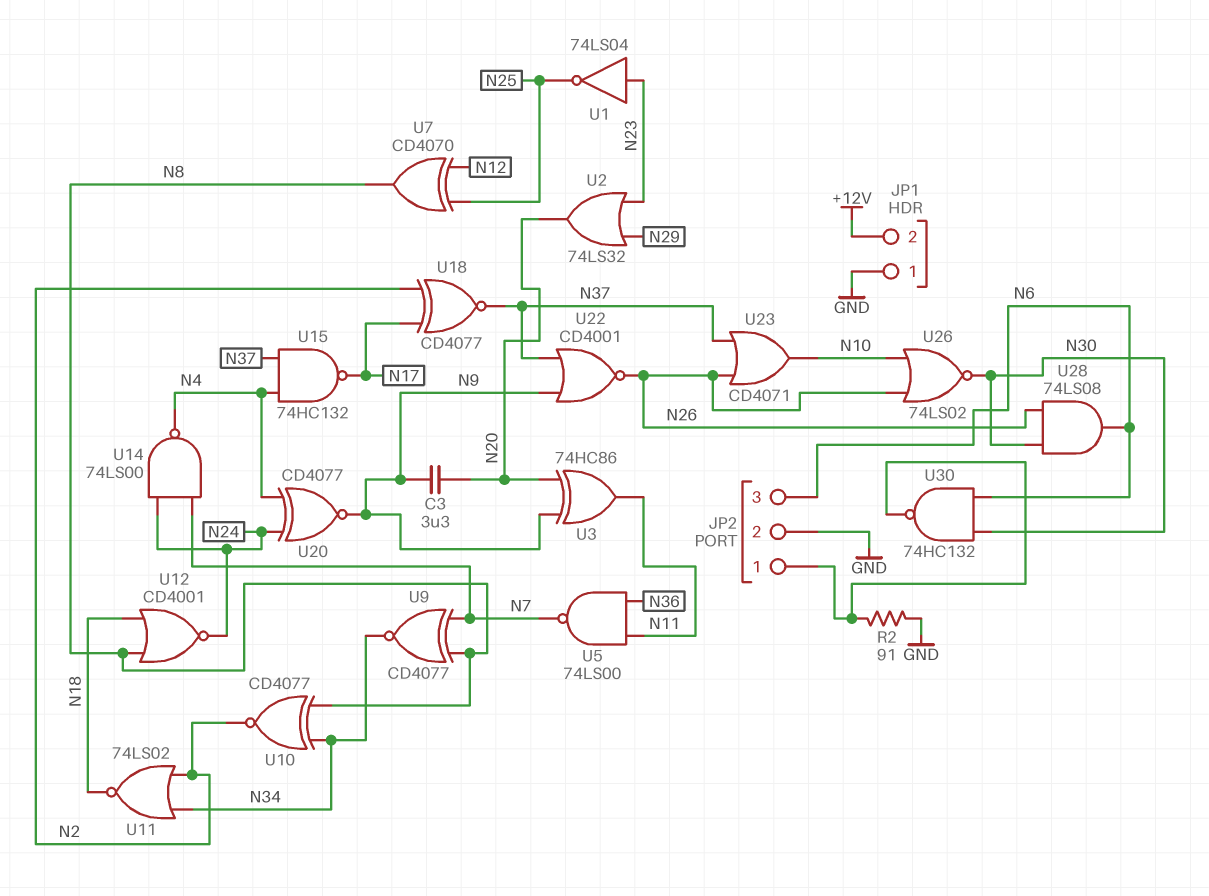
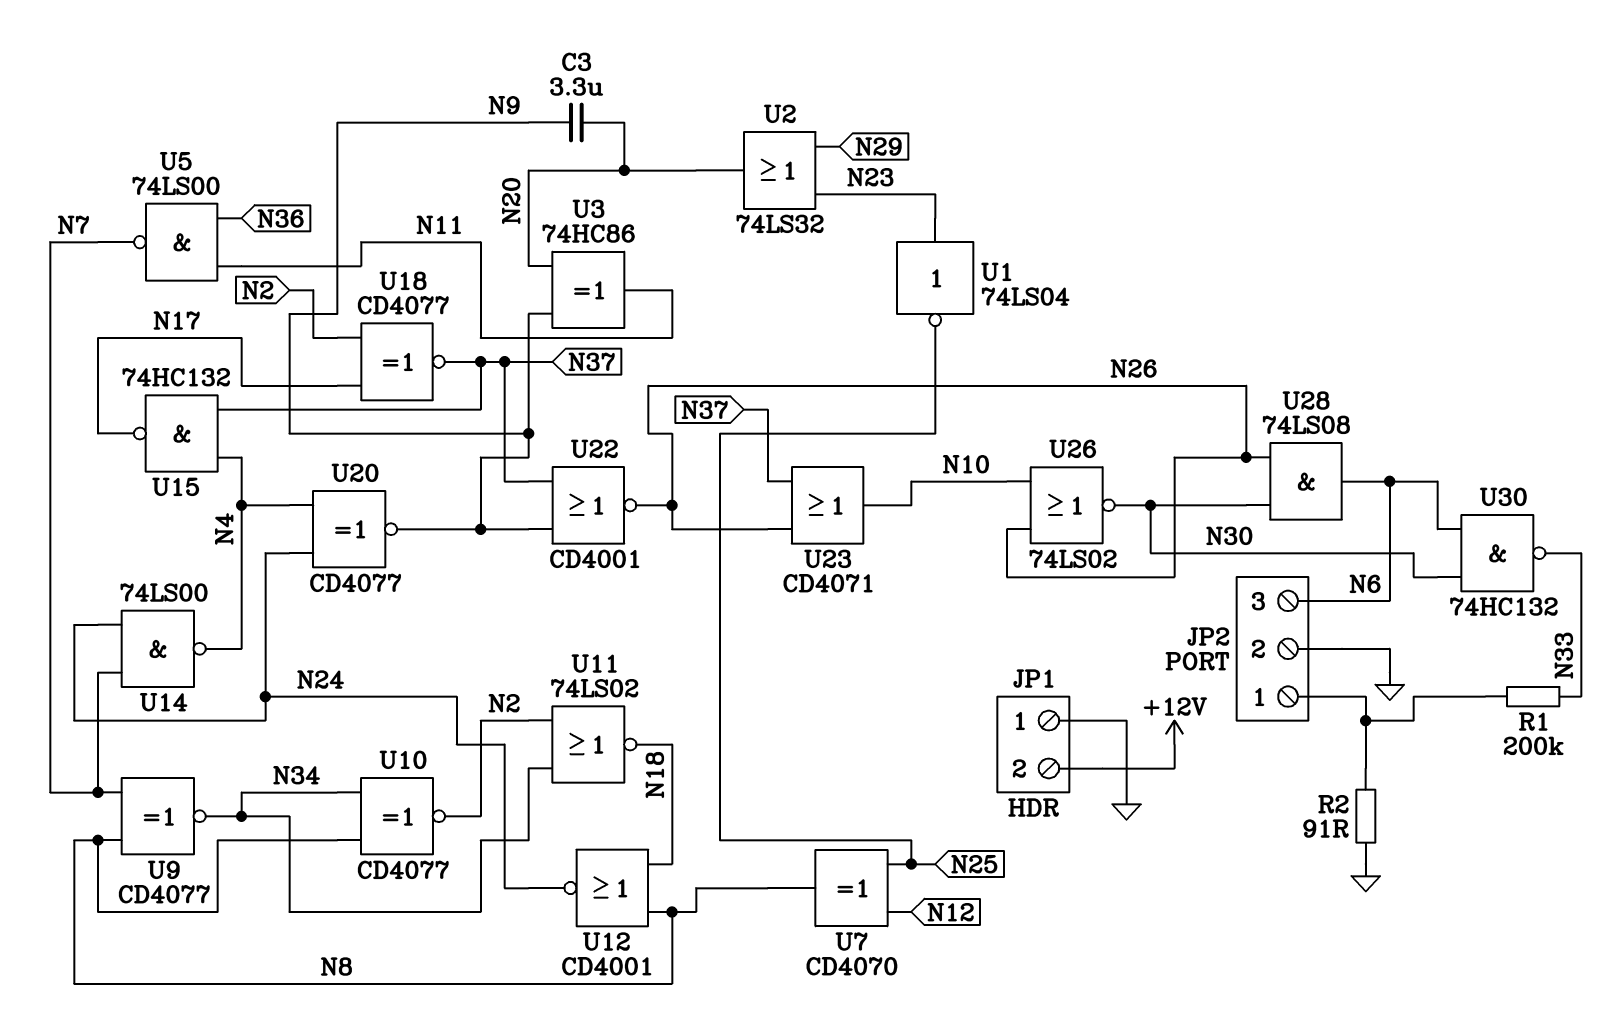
R1: none -> 200k (JP2/1, N33)
U30: NAND 74HC132 (in N6, in N30, out JP2/1) -> NAND 74HC132 (in N6, in N30, out N33)

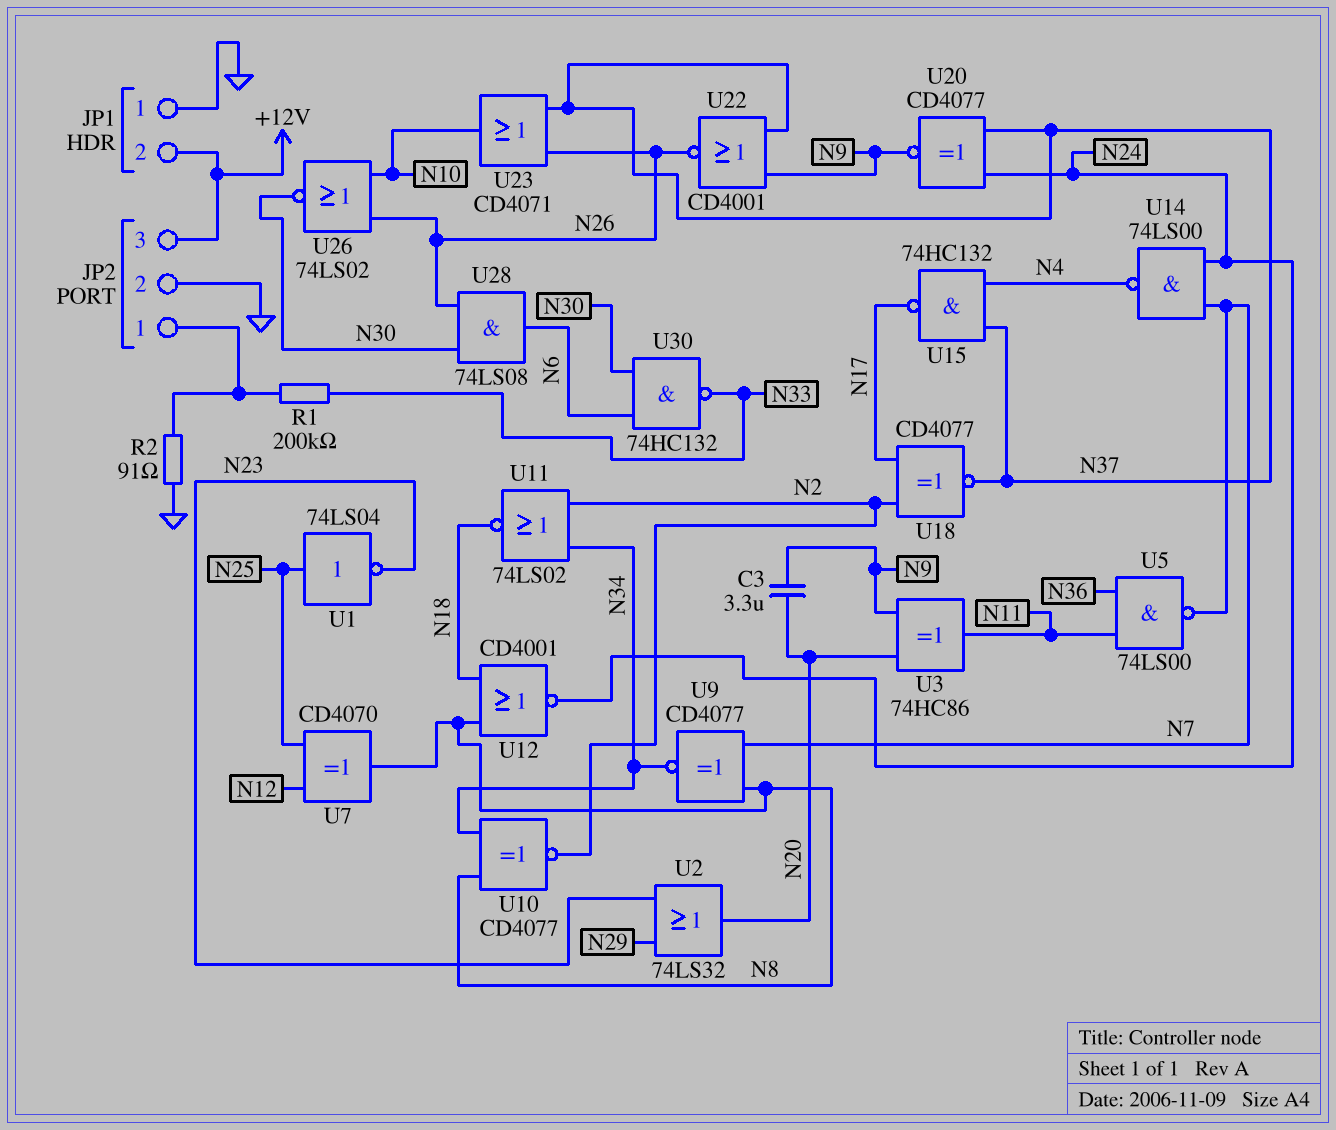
JP2 pin 3: N6 -> +12V
U1: NOT 74LS04 (in N23, out N25) -> NOT 74LS04 (in N25, out N23)
U20: XNOR CD4077 (in N4, in N24, out N9) -> XNOR CD4077 (in N24, in N37, out N9)

